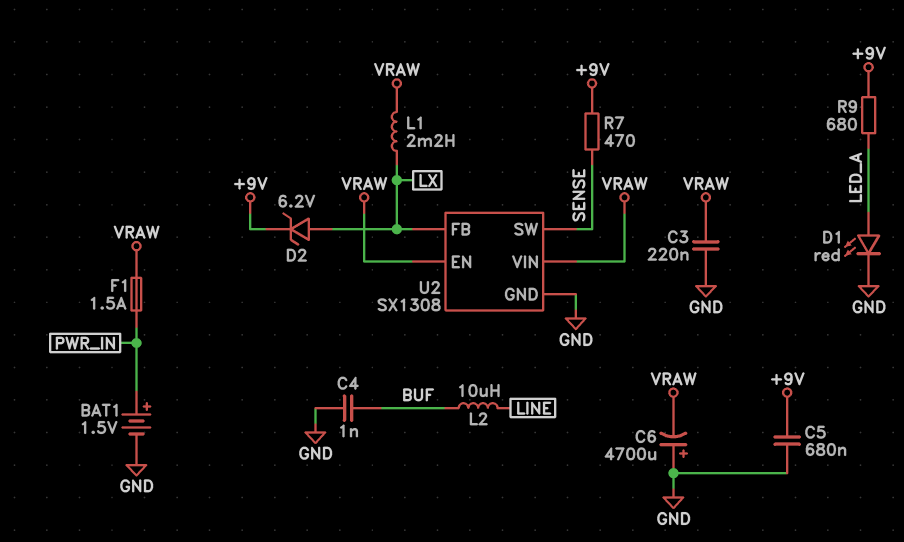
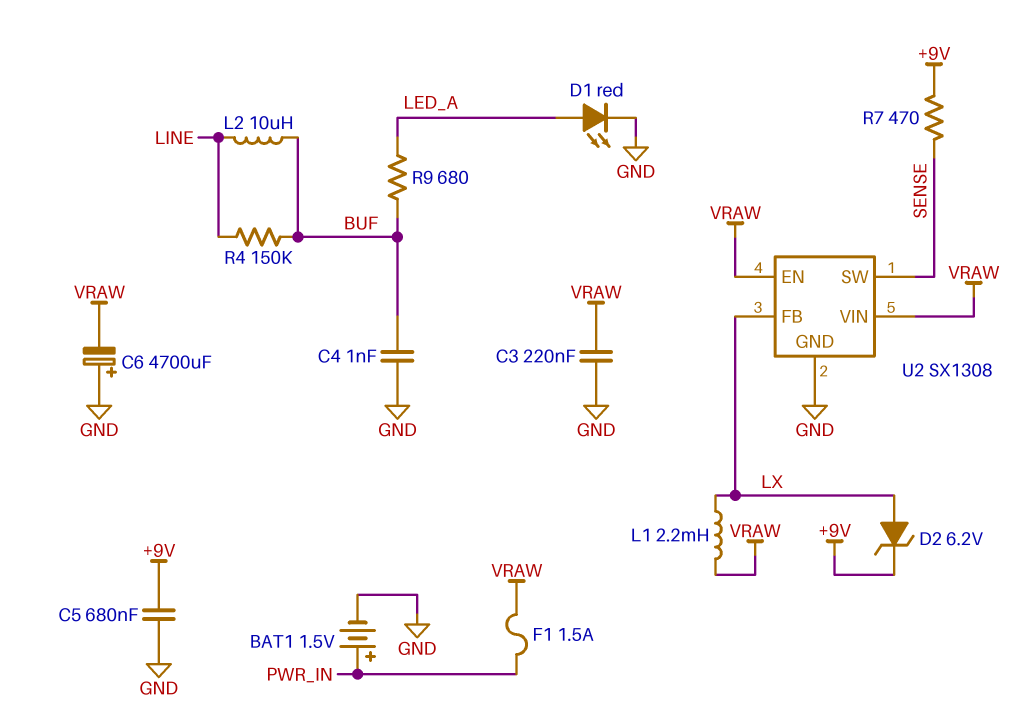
R4: none -> 150k (BUF, LINE)
R9: 680 (+9V, LED_A) -> 680 (BUF, LED_A)

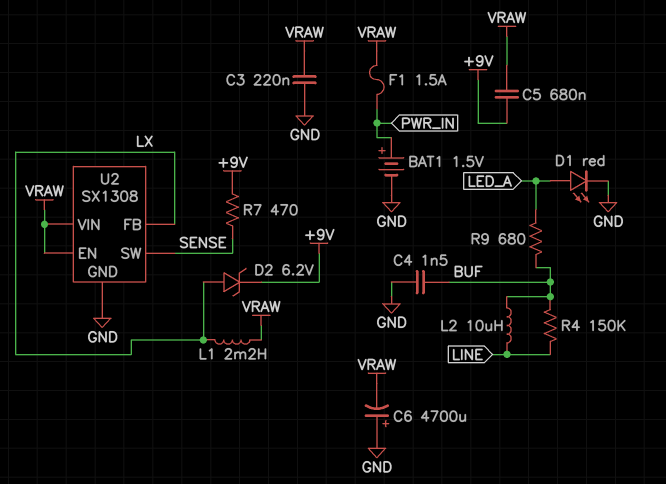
C4: 1nF (BUF, GND) -> 1.5nF (BUF, GND)
C5: 680nF (+9V, GND) -> 680nF (+9V, VRAW)

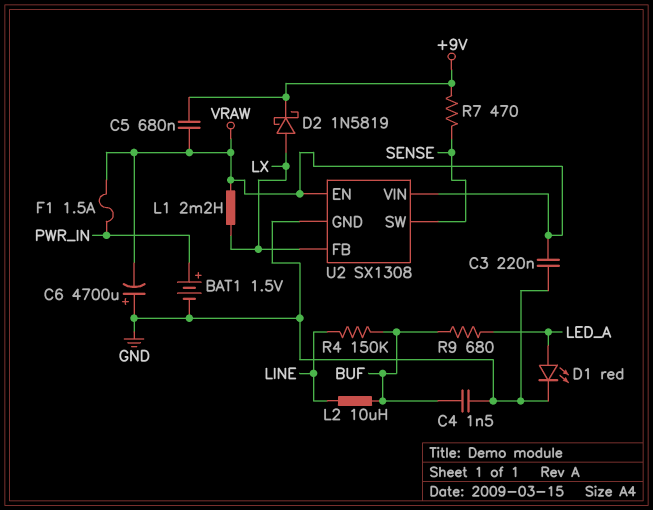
D2: zener 6.2V (A LX, K +9V) -> schottky 1N5819 (A LX, K +9V)

